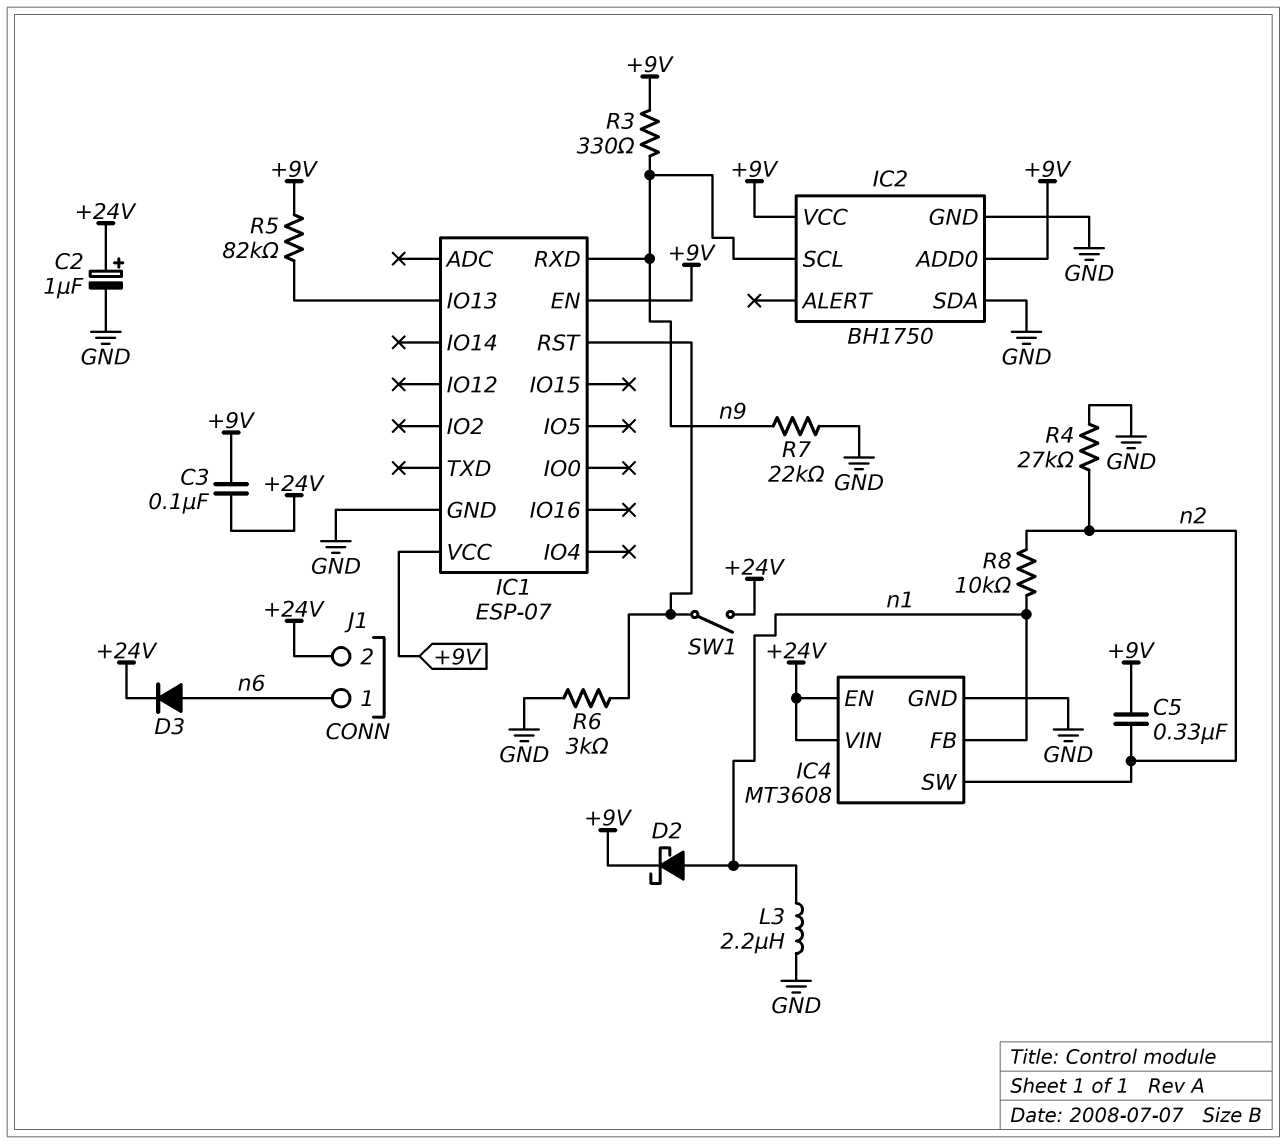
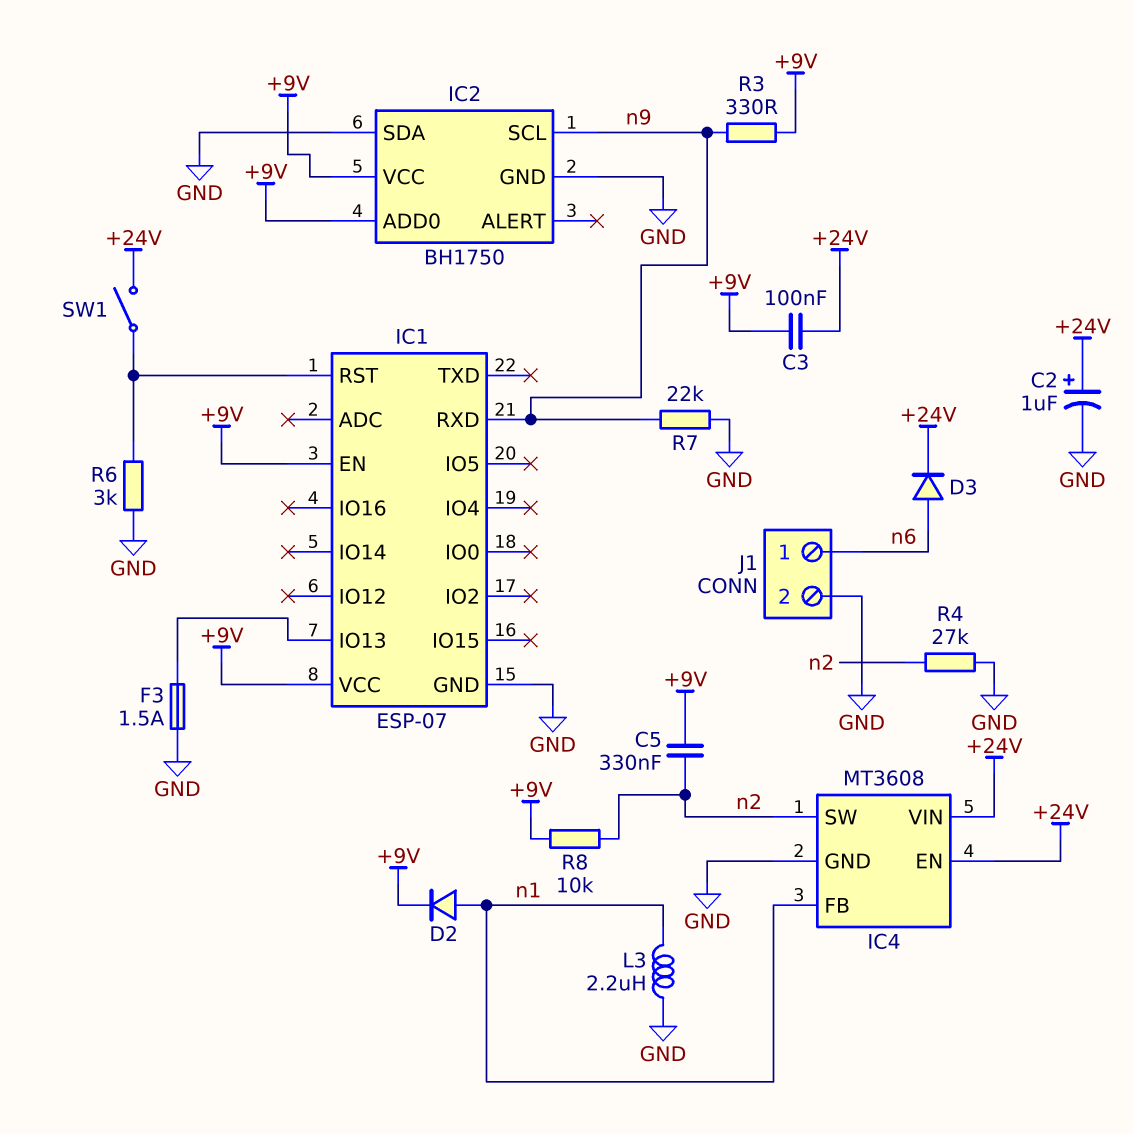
D2: schottky (A n1, K +9V) -> diode (A n1, K +9V)
F3: none -> 1.5A (GND, IC1/IO13)
J1 pin 2: +24V -> GND
R5: 82k (+9V, IC1/IO13) -> none
R8: 10k (n1, n2) -> 10k (+9V, n2)

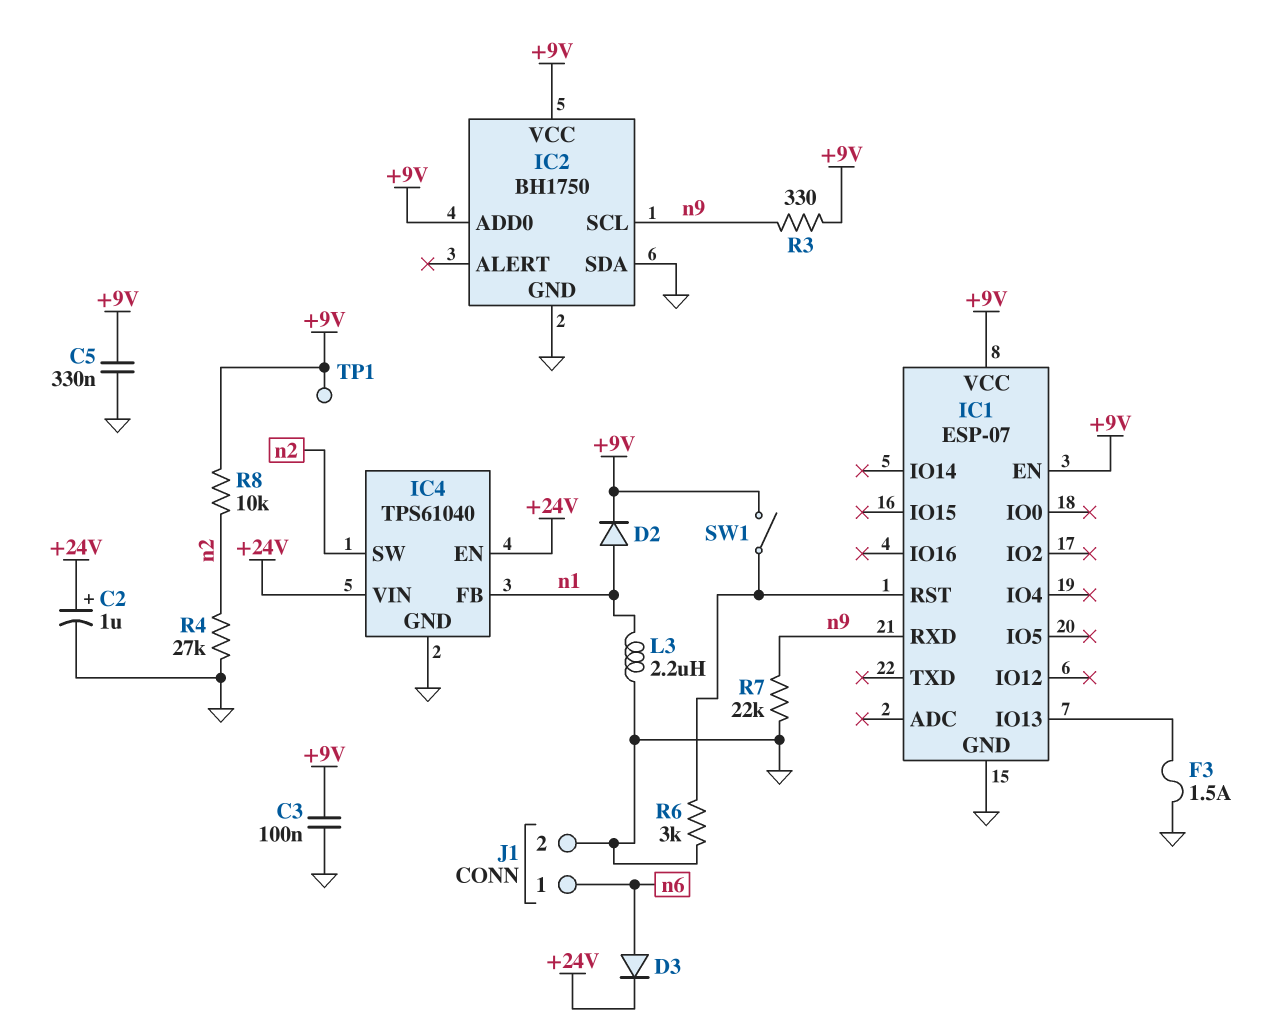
C3: 100nF (+9V, +24V) -> 100nF (+9V, GND)
C5: 330nF (+9V, n2) -> 330nF (+9V, GND)
IC4: MT3608 -> TPS61040
SW1: switch (+24V, IC1/RST) -> switch (+9V, IC1/RST)
TP1: none -> test point (+9V)

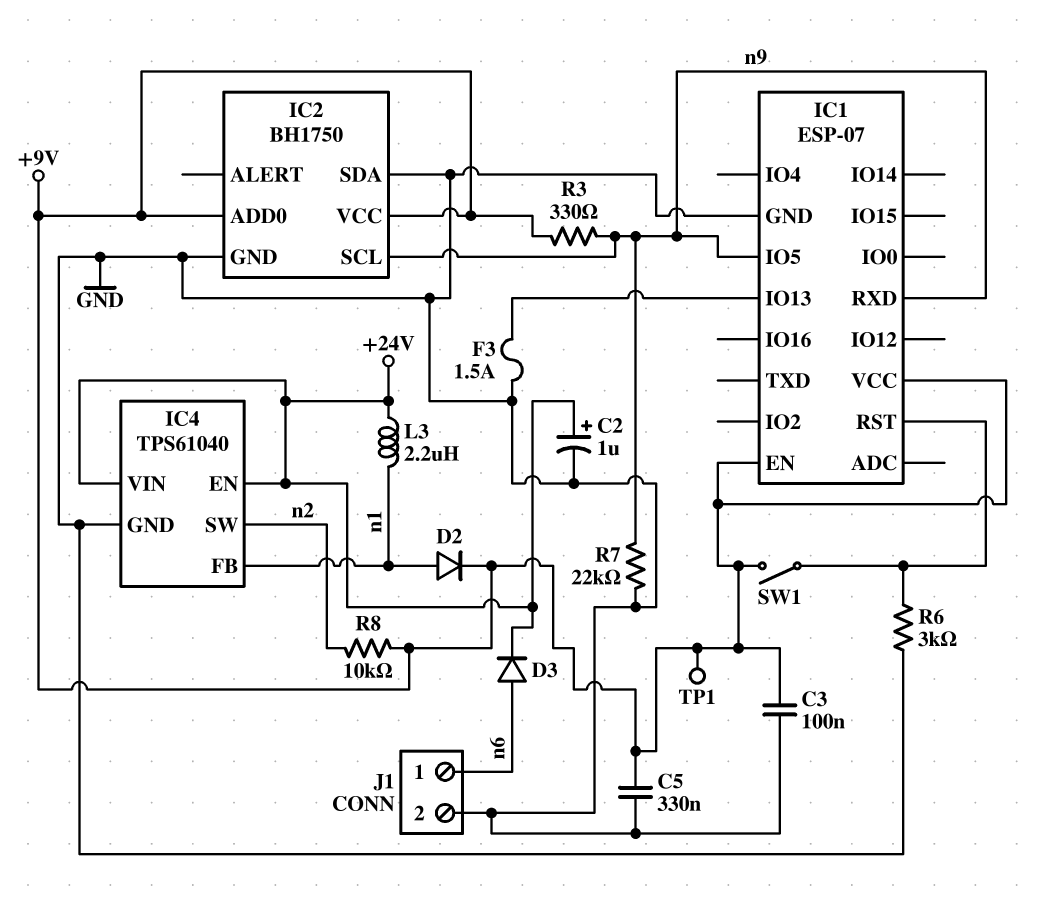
IC1 pin IO5: none -> n9
L3: 2.2uH (GND, n1) -> 2.2uH (+24V, n1)
R4: 27k (GND, n2) -> none

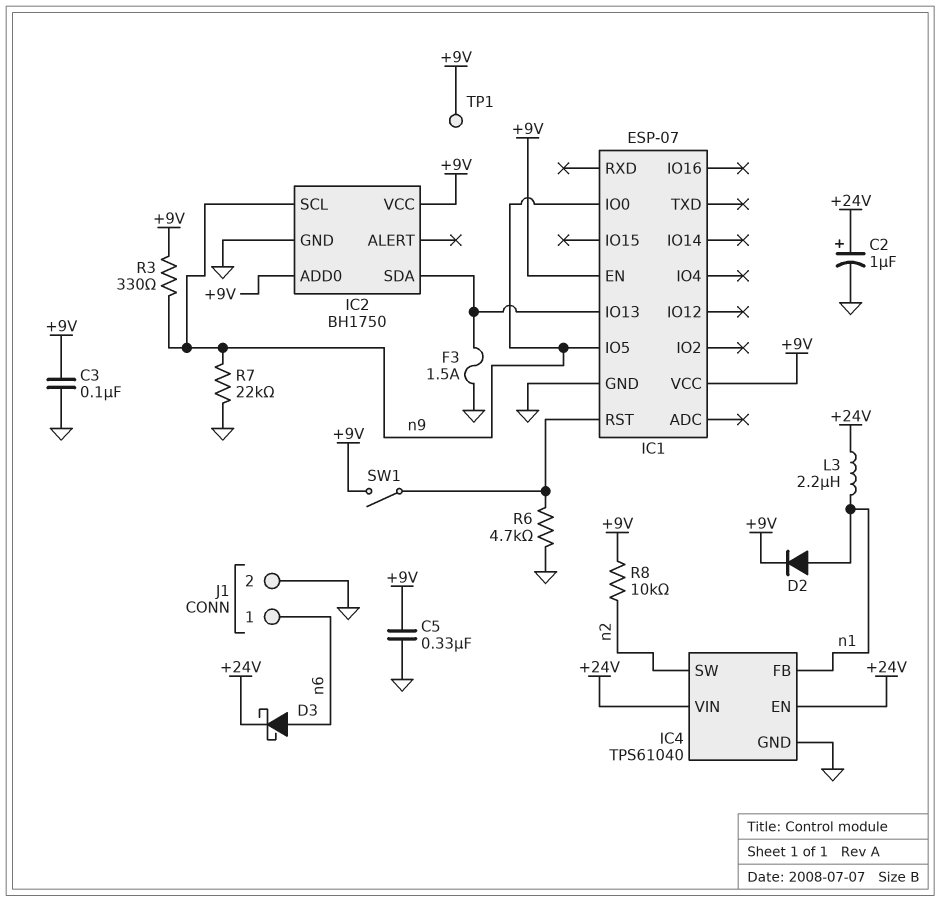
D3: diode (A n6, K +24V) -> schottky (A n6, K +24V)
IC1 pin IO0: none -> n9
IC1 pin RXD: n9 -> none
IC2 pin SDA: GND -> IC1/IO13
R6: 3k (GND, IC1/RST) -> 4.7k (GND, IC1/RST)

